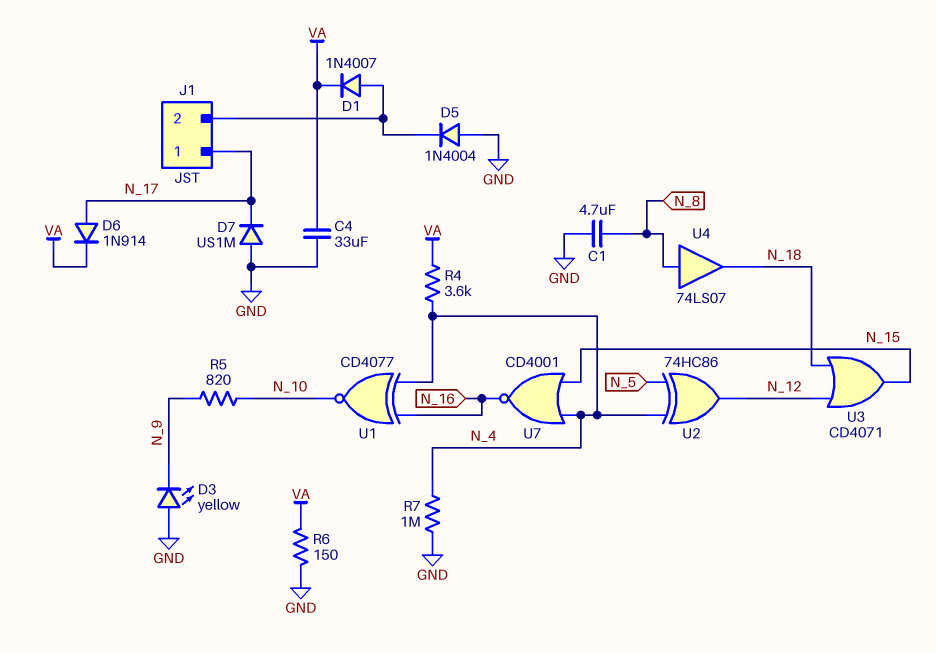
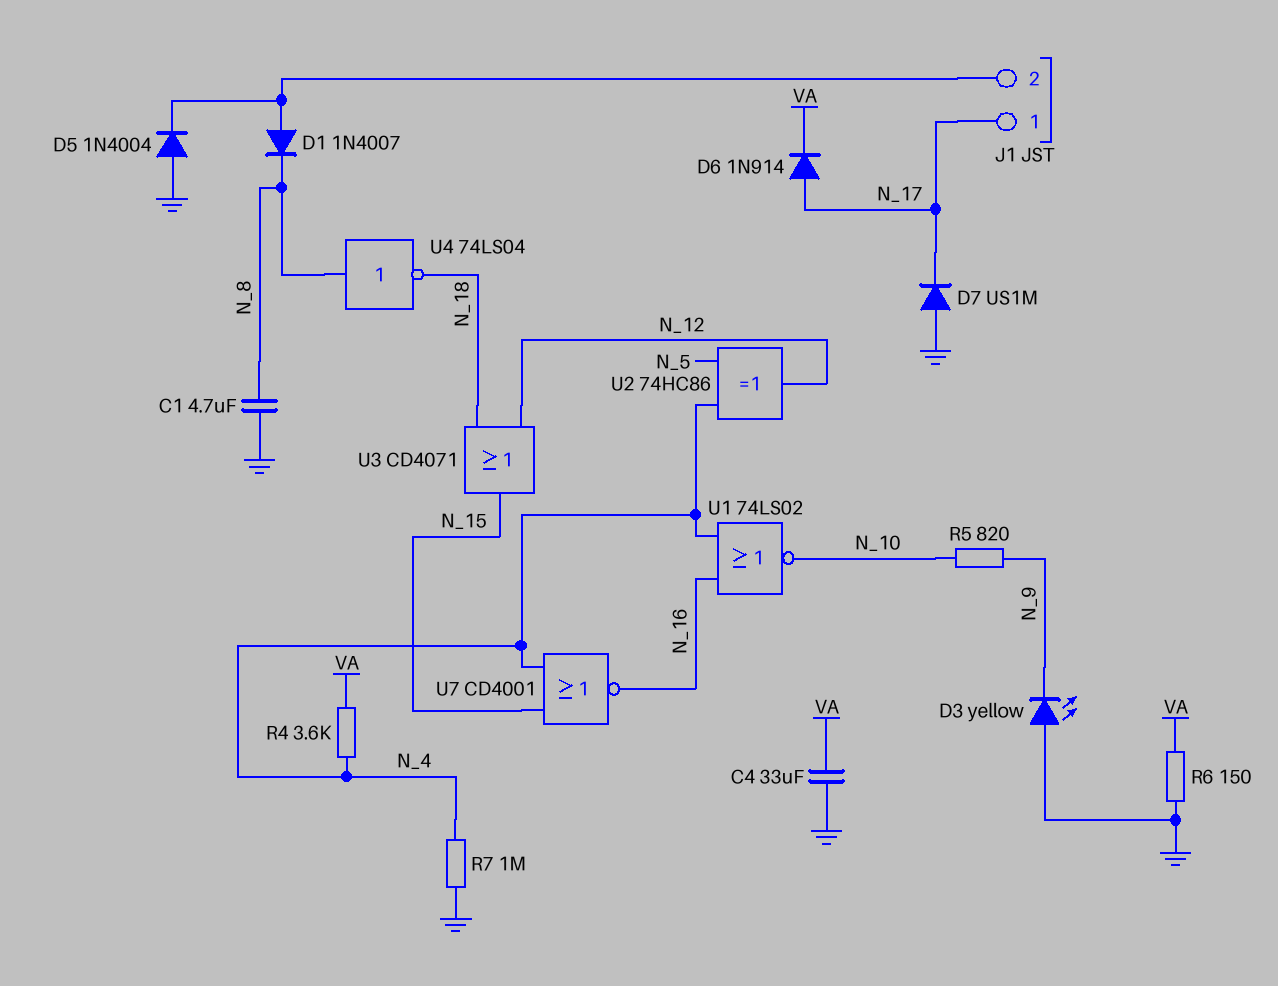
D1: diode 1N4007 (A J1/2, K VA) -> diode 1N4007 (A J1/2, K N_8)
U1: XNOR CD4077 (in N_4, in N_16, out N_10) -> NOR 74LS02 (in N_4, in N_16, out N_10)
U4: buffer 74LS07 (in N_8, out N_18) -> NOT 74LS04 (in N_8, out N_18)

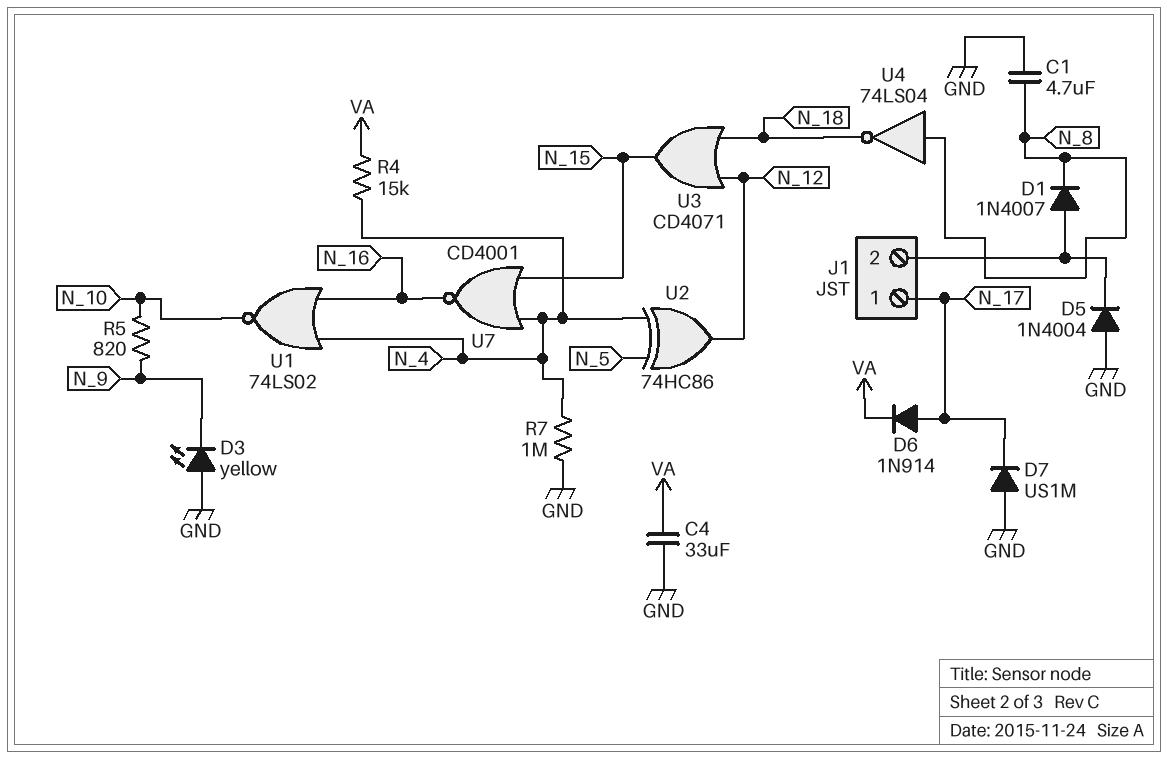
R4: 3.6k (N_4, VA) -> 15k (N_4, VA)
R6: 150 (GND, VA) -> none

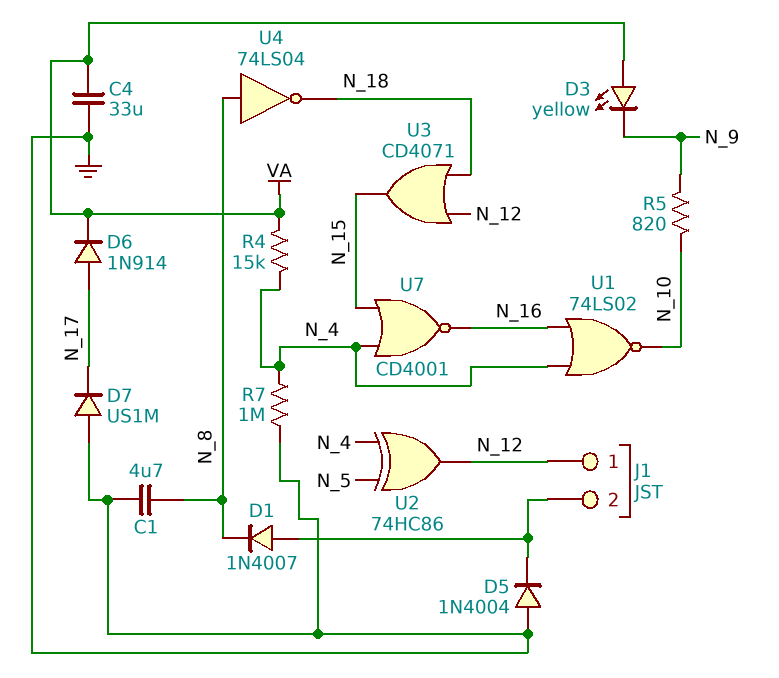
D3: LED yellow (A GND, K N_9) -> LED yellow (A VA, K N_9)
J1 pin 1: N_17 -> N_12

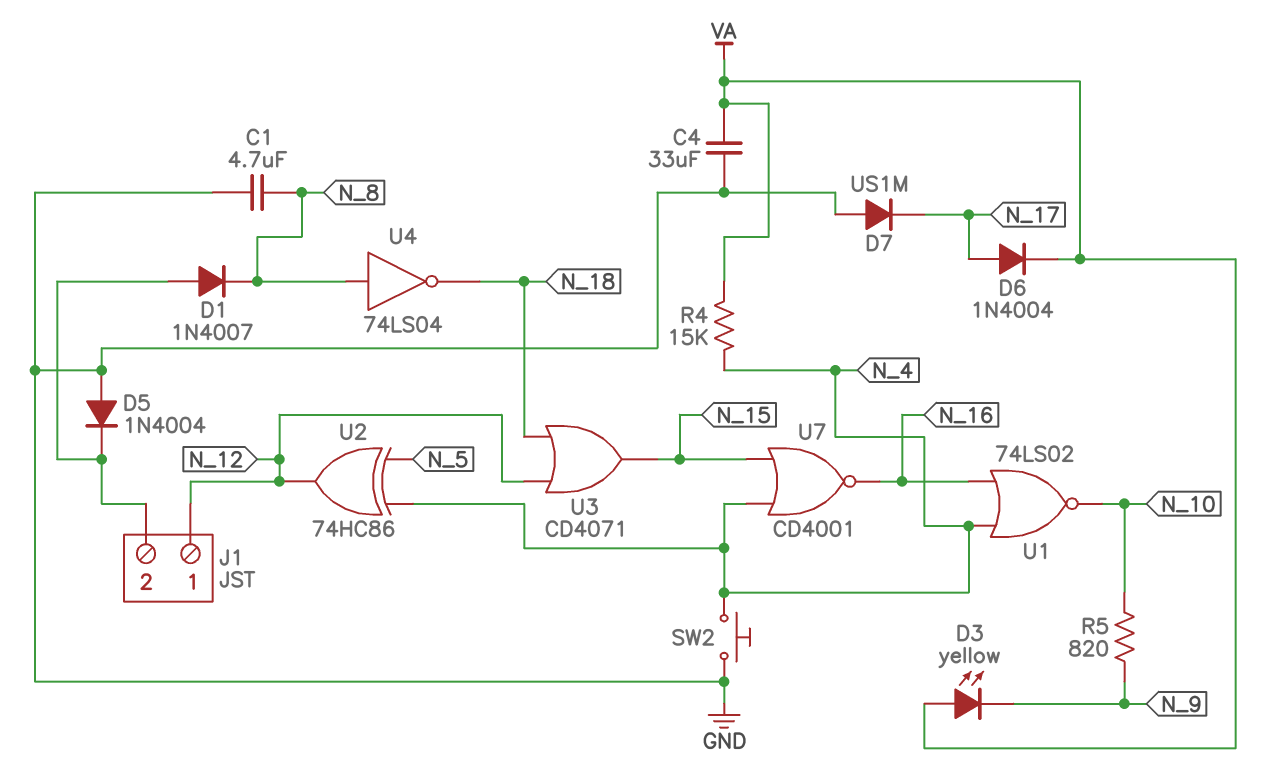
D6: diode 1N914 (A N_17, K VA) -> diode 1N4004 (A N_17, K VA)
R7: 1M (GND, N_4) -> none
SW2: none -> button (GND, N_4)

